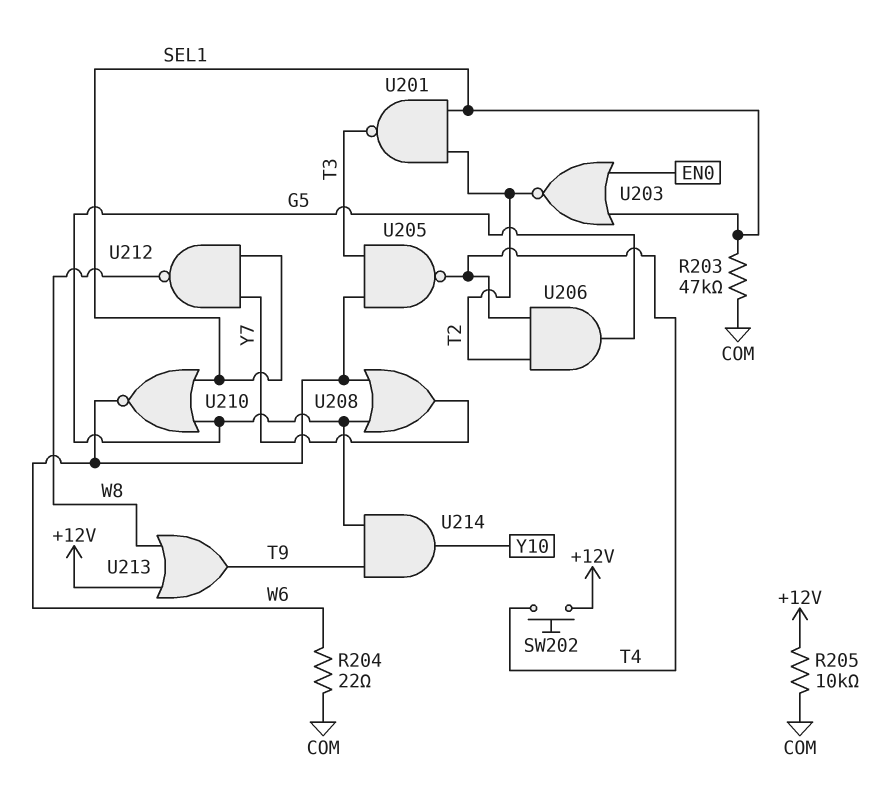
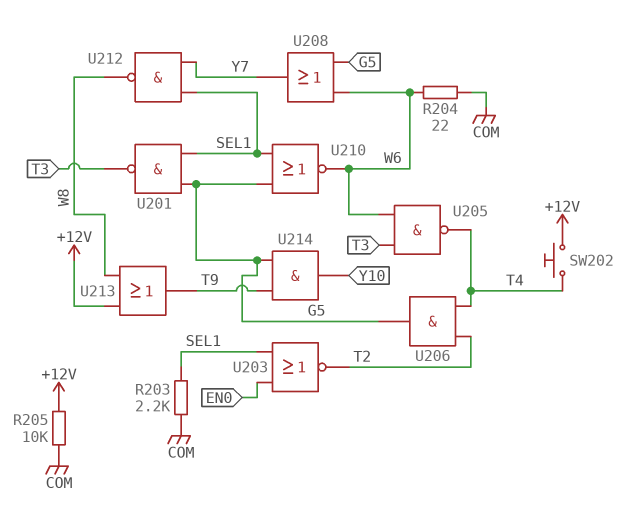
R203: 47k (COM, SEL1) -> 2.2k (COM, SEL1)
U201: NAND (in SEL1, in T2, out T3) -> NAND (in G5, in SEL1, out T3)

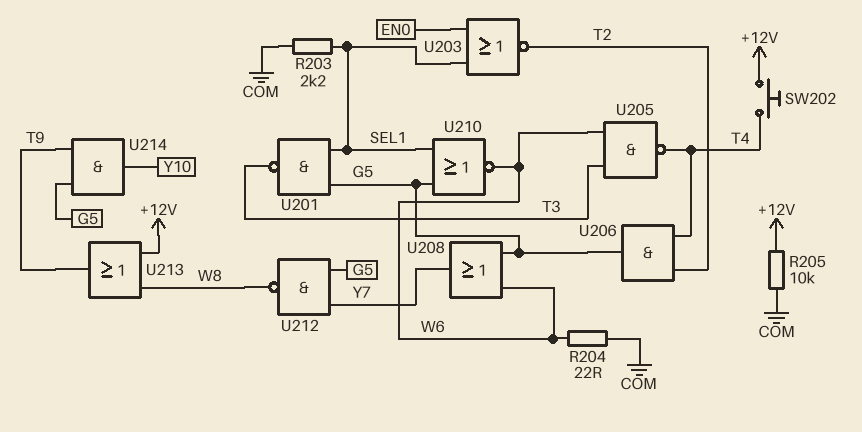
U212: NAND (in SEL1, in Y7, out W8) -> NAND (in G5, in Y7, out W8)

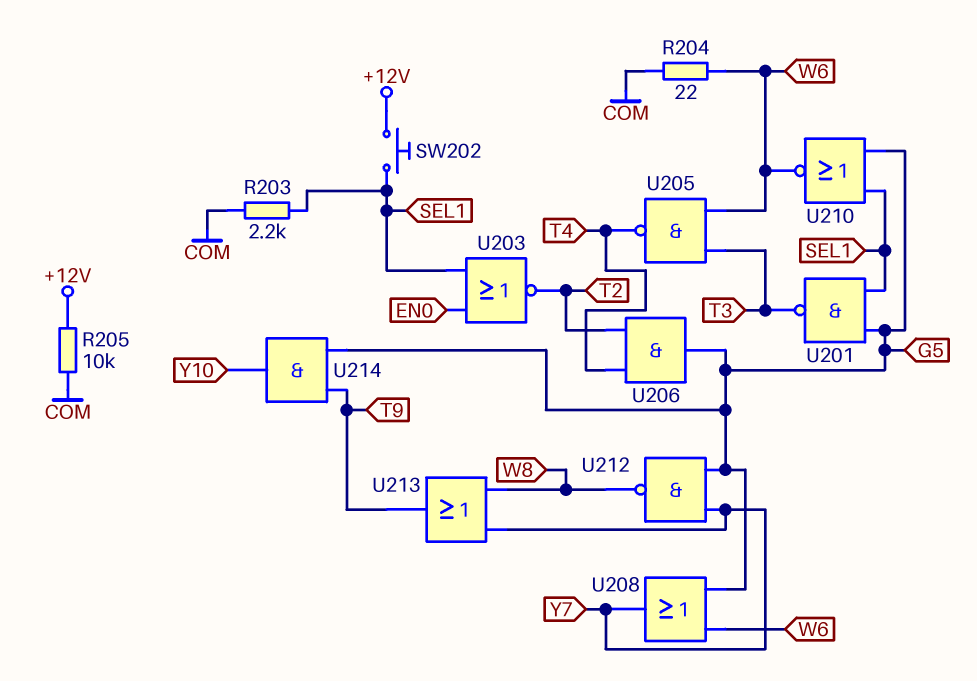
SW202: button (+12V, T4) -> button (+12V, SEL1)
U213: OR (in +12V, in W8, out T9) -> OR (in W8, in Y7, out T9)

